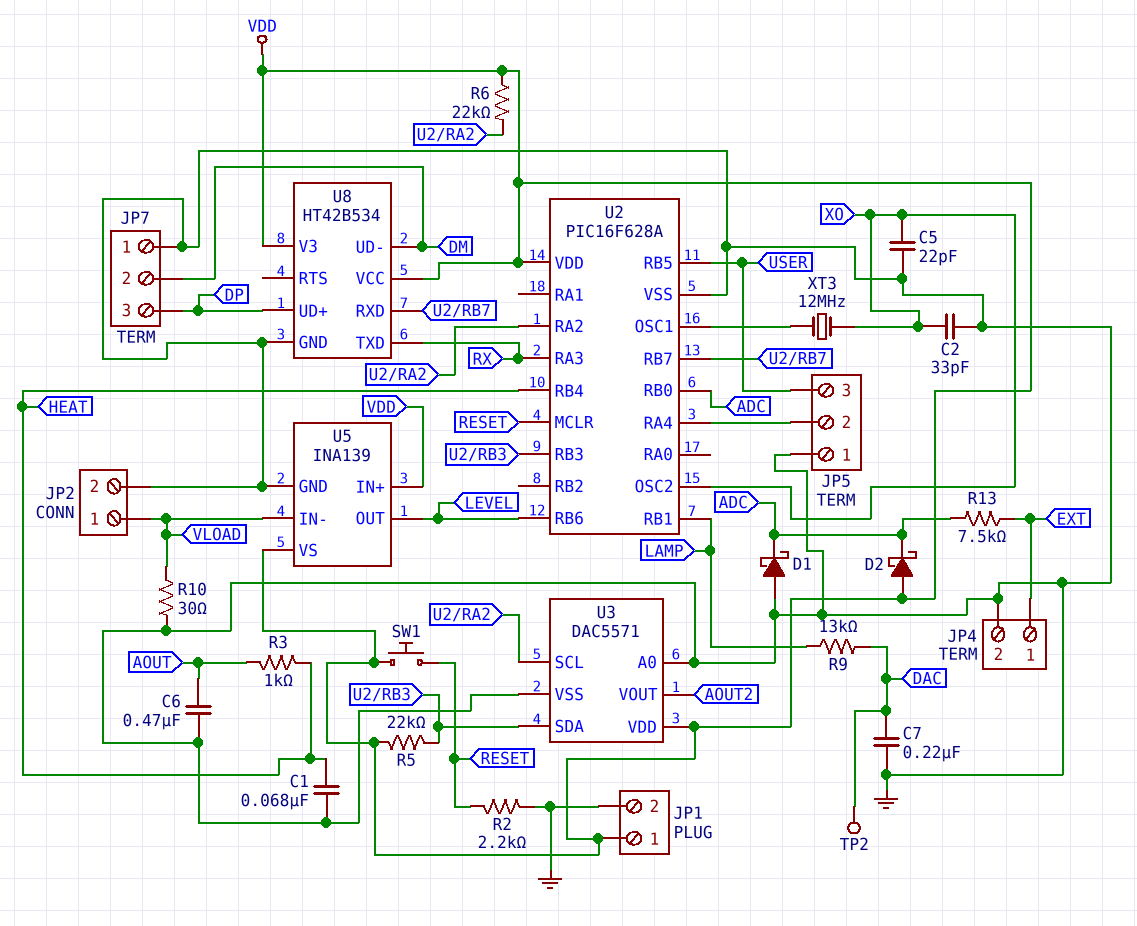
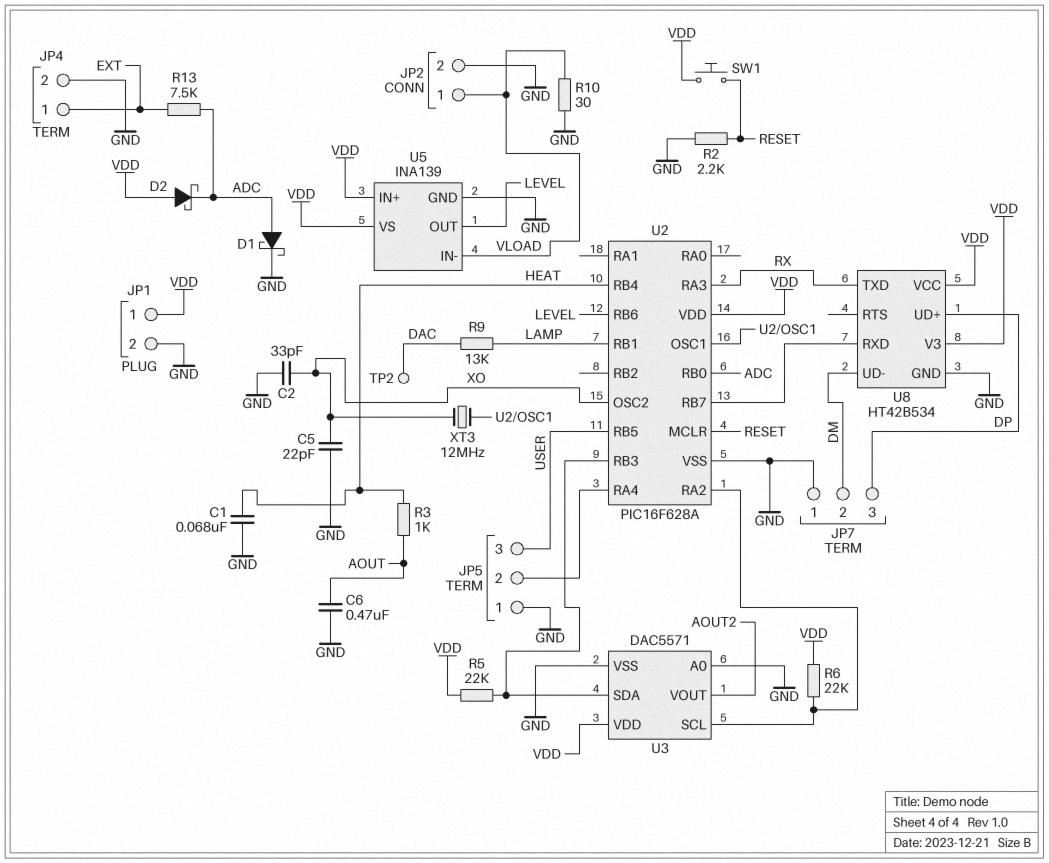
C7: 220nF (DAC, GND) -> none
D1: schottky (A GND, K ADC) -> schottky (A ADC, K GND)

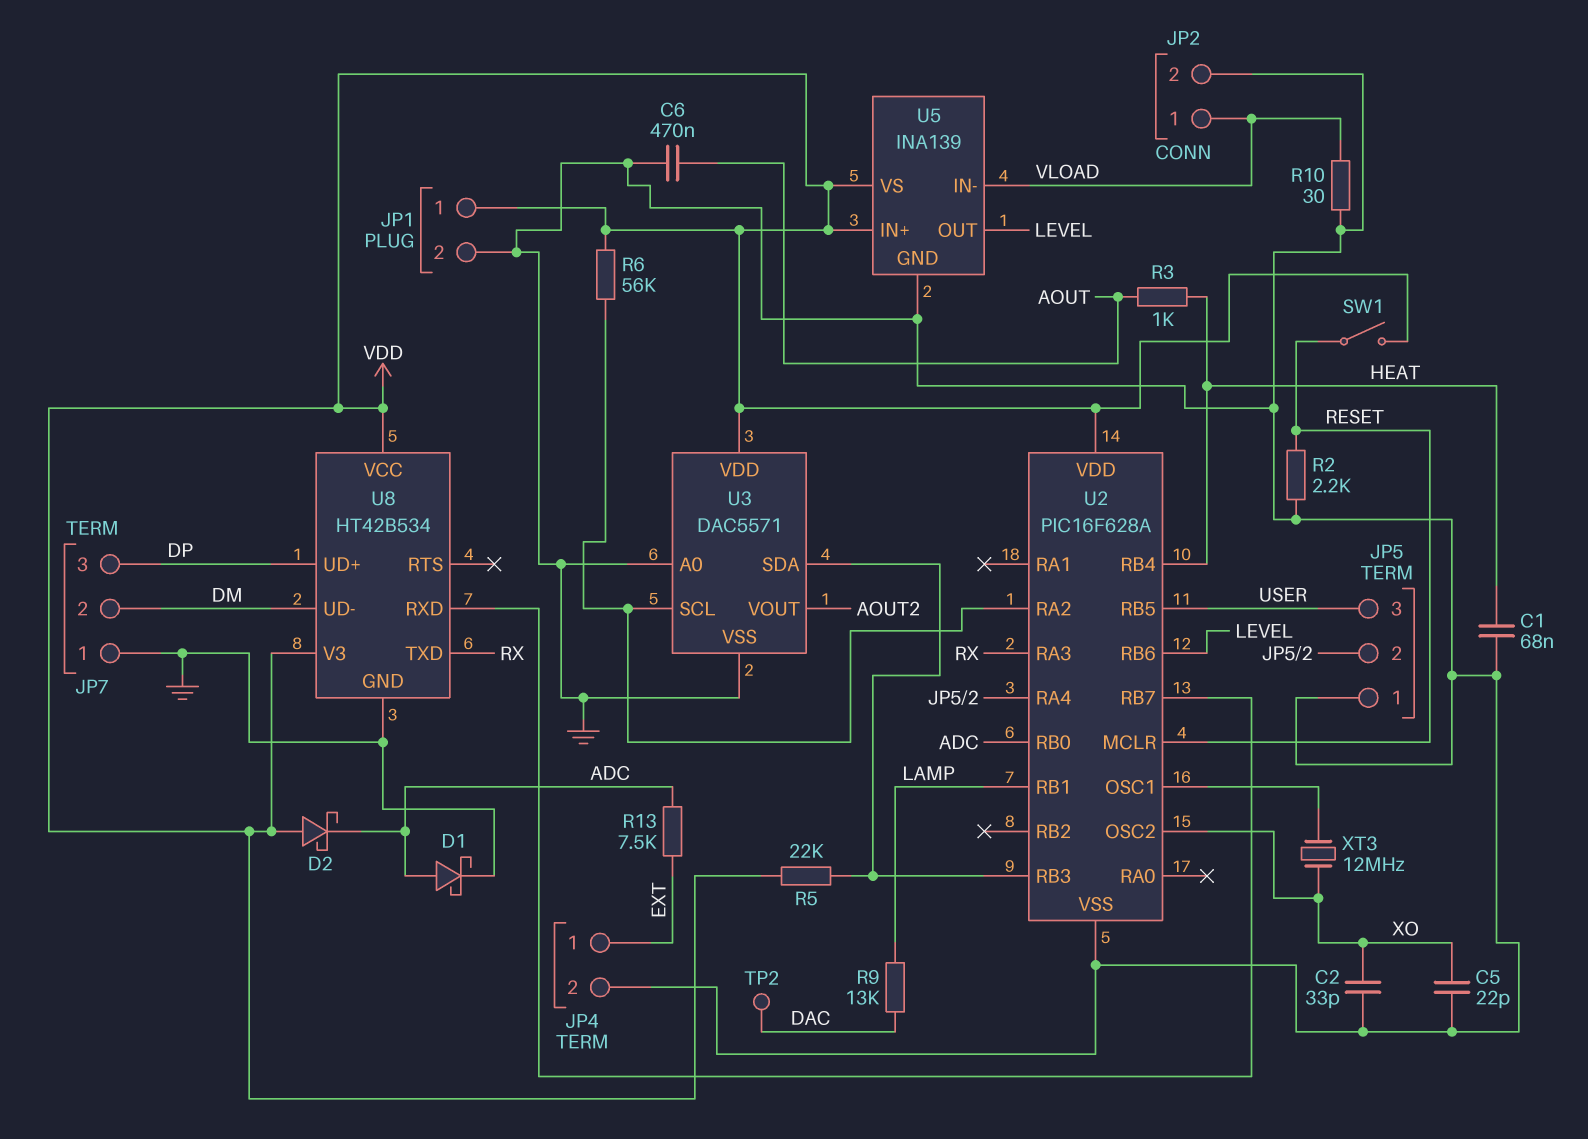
R6: 22k (U2/RA2, VDD) -> 56k (U2/RA2, VDD)
SW1: button (RESET, VDD) -> switch (RESET, VDD)

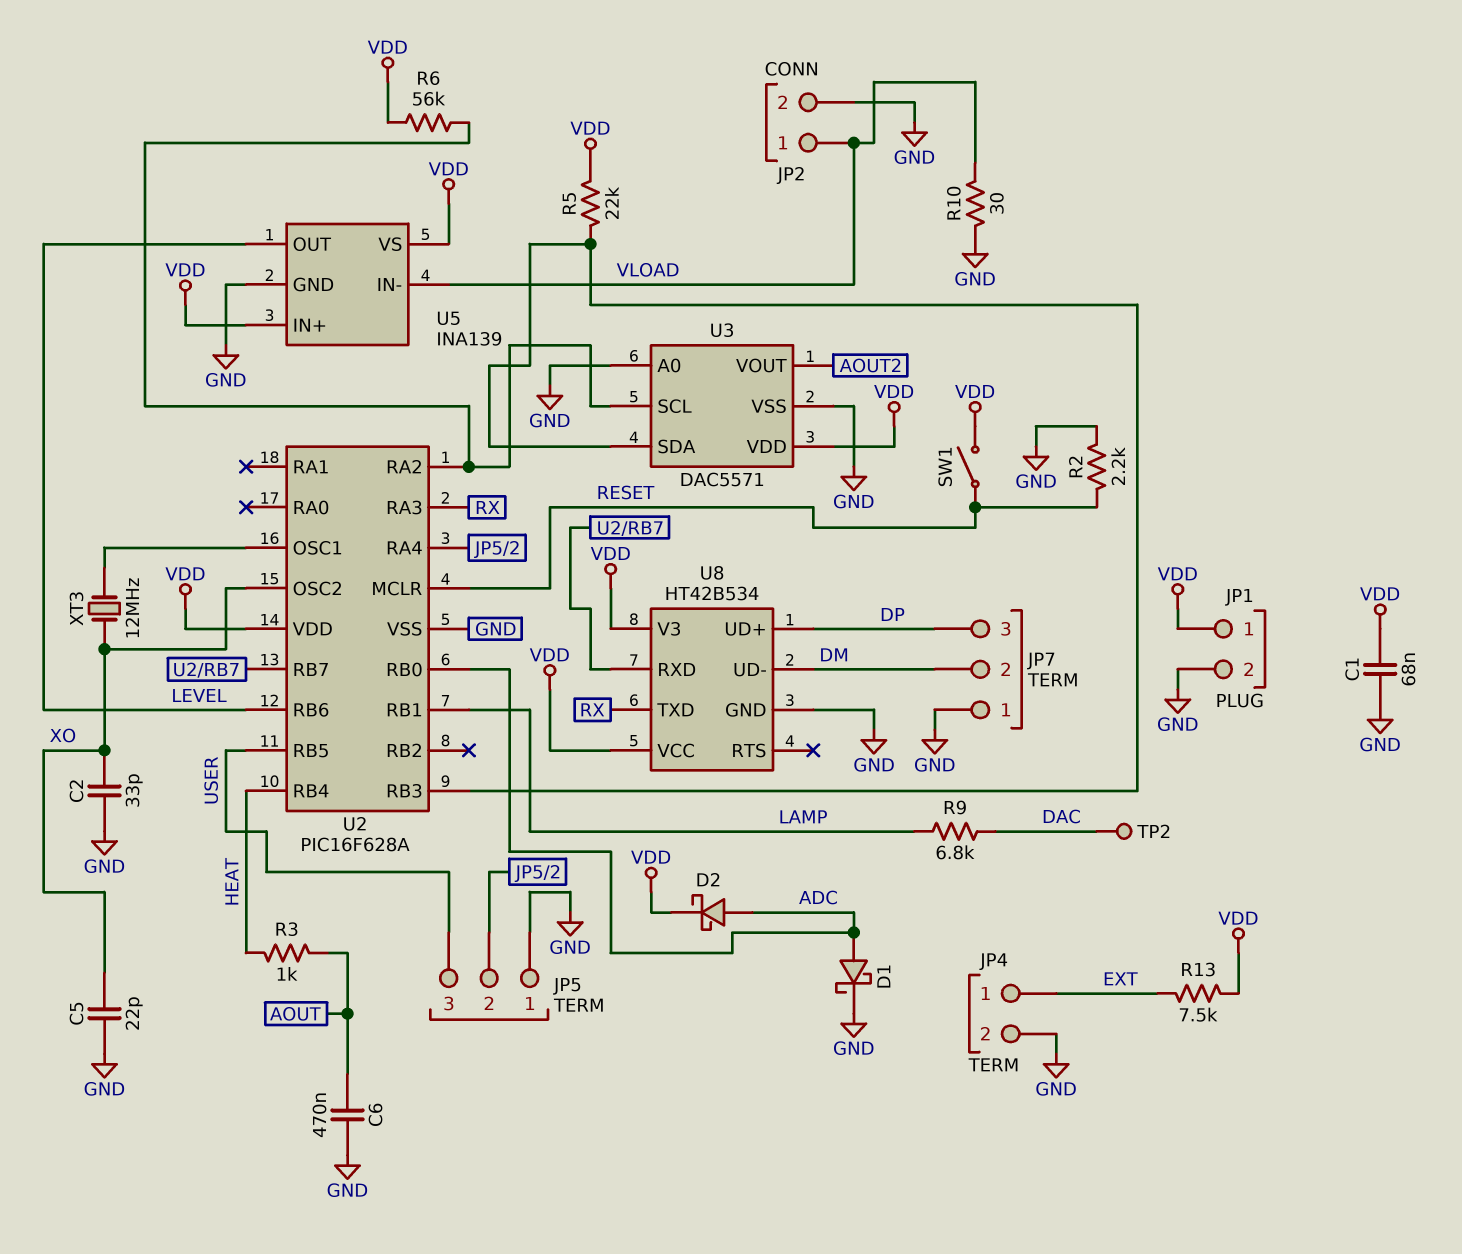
C1: 68nF (GND, HEAT) -> 68nF (GND, VDD)
D2: schottky (A VDD, K ADC) -> schottky (A ADC, K VDD)
R9: 13k (DAC, LAMP) -> 6.8k (DAC, LAMP)
R13: 7.5k (ADC, EXT) -> 7.5k (EXT, VDD)

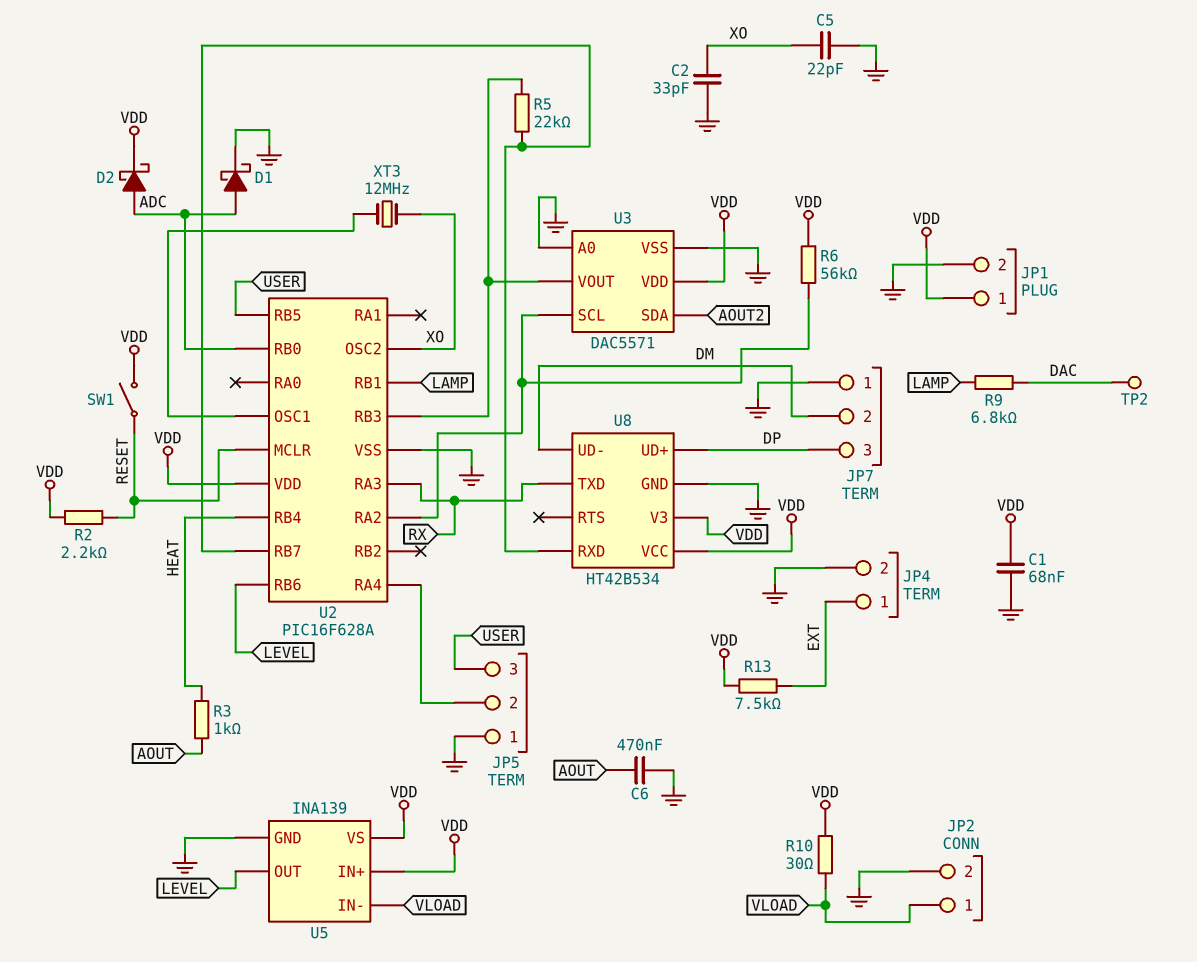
R2: 2.2k (GND, RESET) -> 2.2k (RESET, VDD)
R5: 22k (U2/RB3, VDD) -> 22k (U2/RB3, U2/RB7)
R10: 30 (GND, VLOAD) -> 30 (VDD, VLOAD)
U3 pin SDA: U2/RB3 -> AOUT2
U3 pin VOUT: AOUT2 -> U2/RB3

